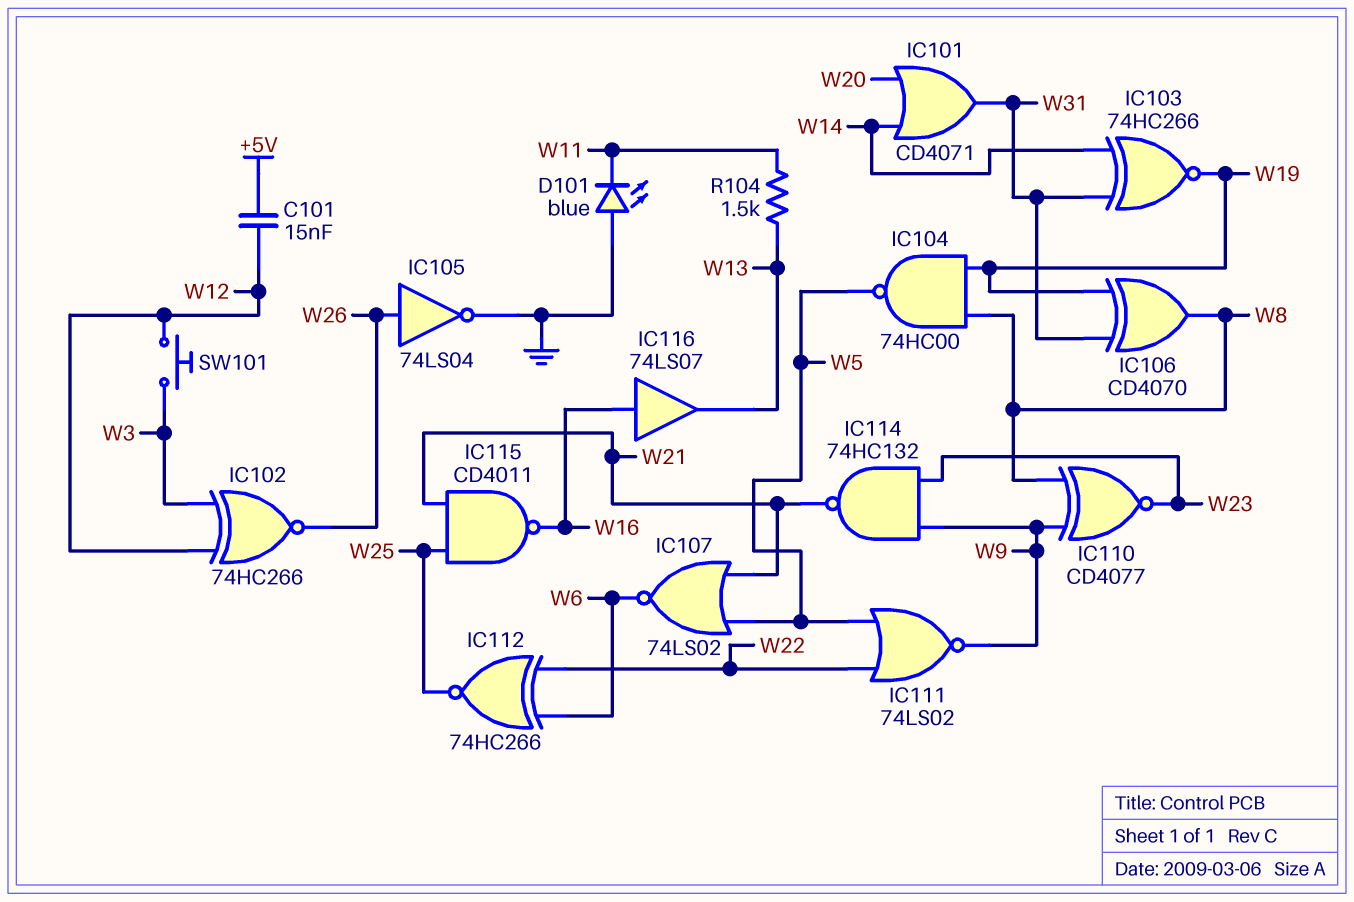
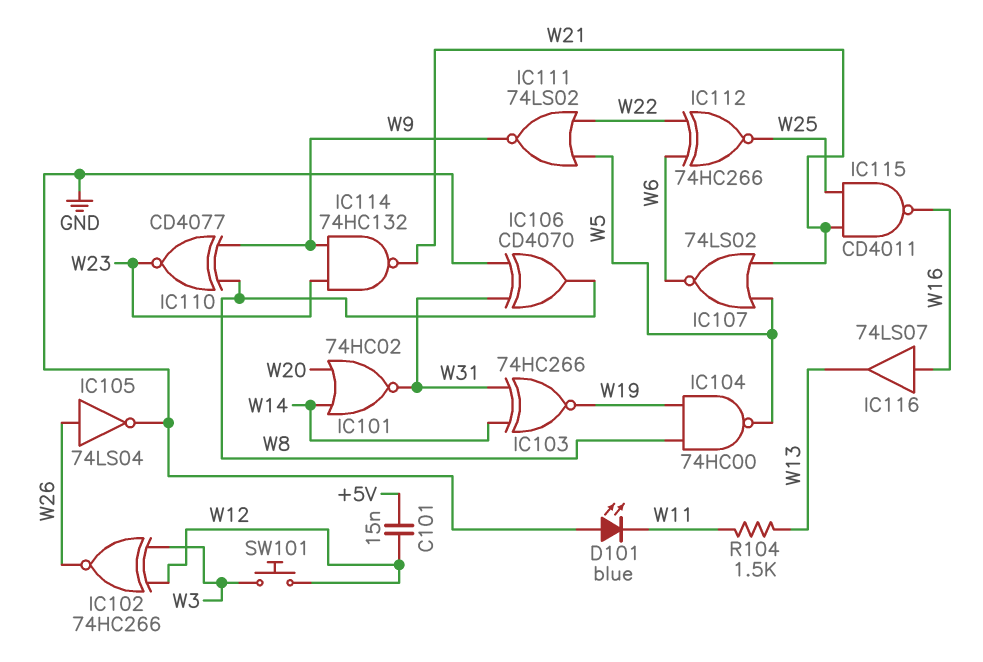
IC101: OR CD4071 (in W14, in W20, out W31) -> NOR 74HC02 (in W14, in W20, out W31)
IC106: XOR CD4070 (in W19, in W31, out W8) -> XOR CD4070 (in GND, in W31, out W8)

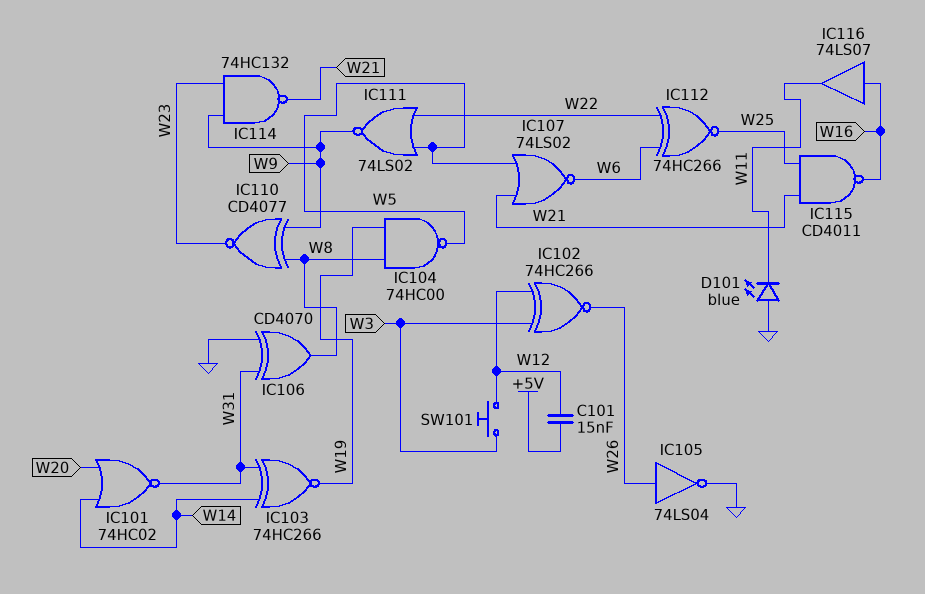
IC116: buffer 74LS07 (in W16, out W13) -> buffer 74LS07 (in W16, out W11)
R104: 1.5k (W11, W13) -> none

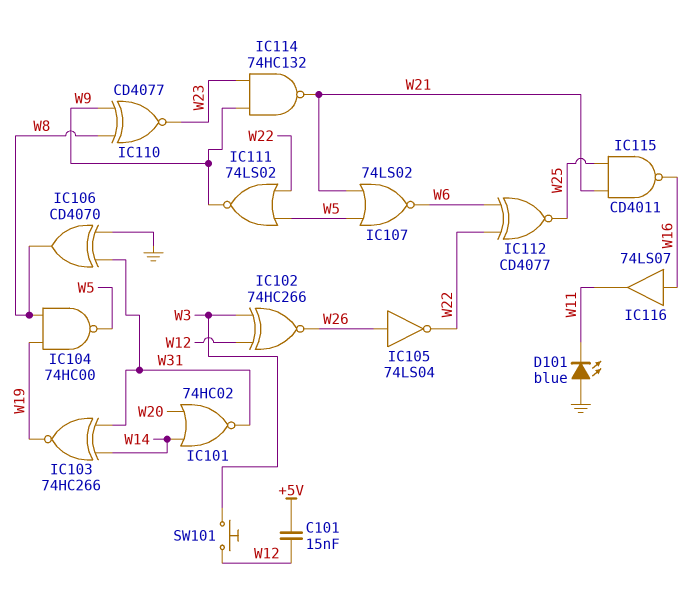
IC105: NOT 74LS04 (in W26, out GND) -> NOT 74LS04 (in W26, out W22)
IC112: XNOR 74HC266 (in W6, in W22, out W25) -> XNOR CD4077 (in W6, in W22, out W25)

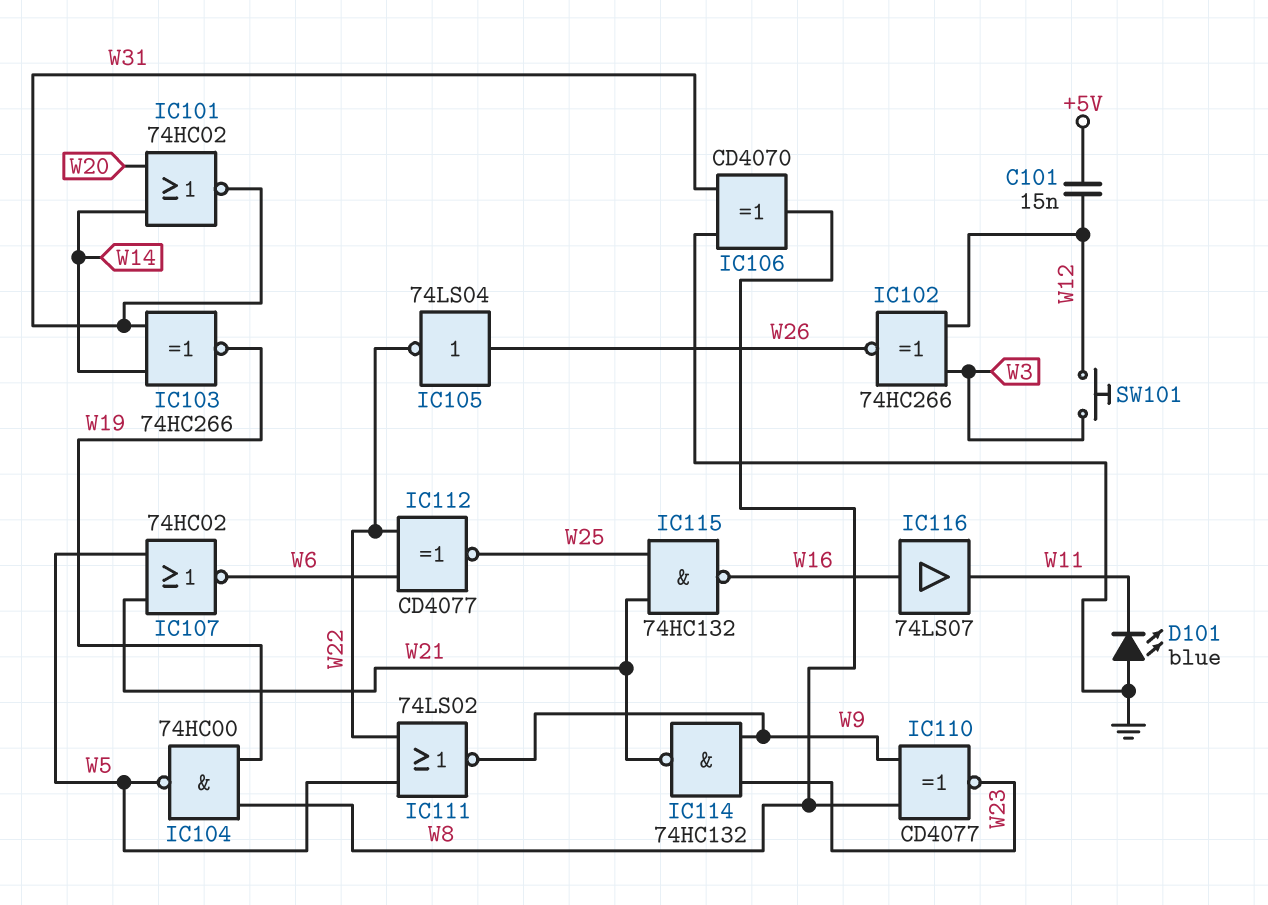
IC107: NOR 74LS02 (in W5, in W21, out W6) -> NOR 74HC02 (in W5, in W21, out W6)
IC115: NAND CD4011 (in W21, in W25, out W16) -> NAND 74HC132 (in W21, in W25, out W16)

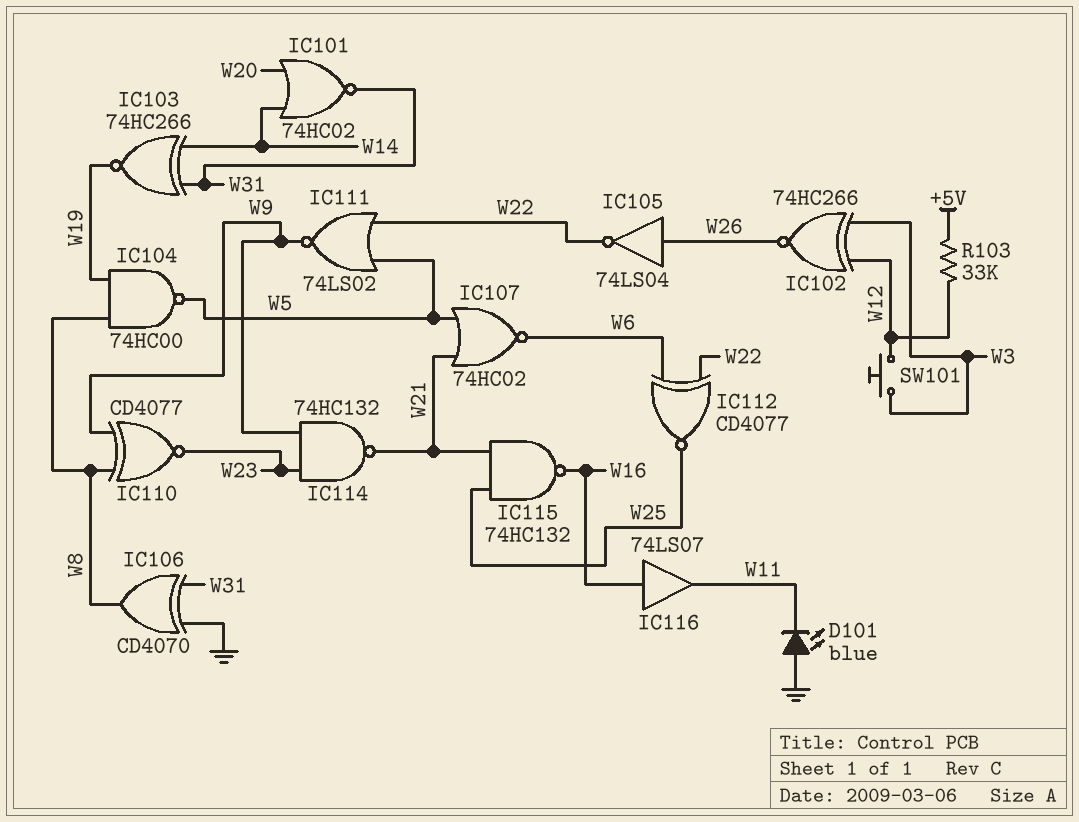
C101: 15nF (+5V, W12) -> none
R103: none -> 33k (+5V, W12)

